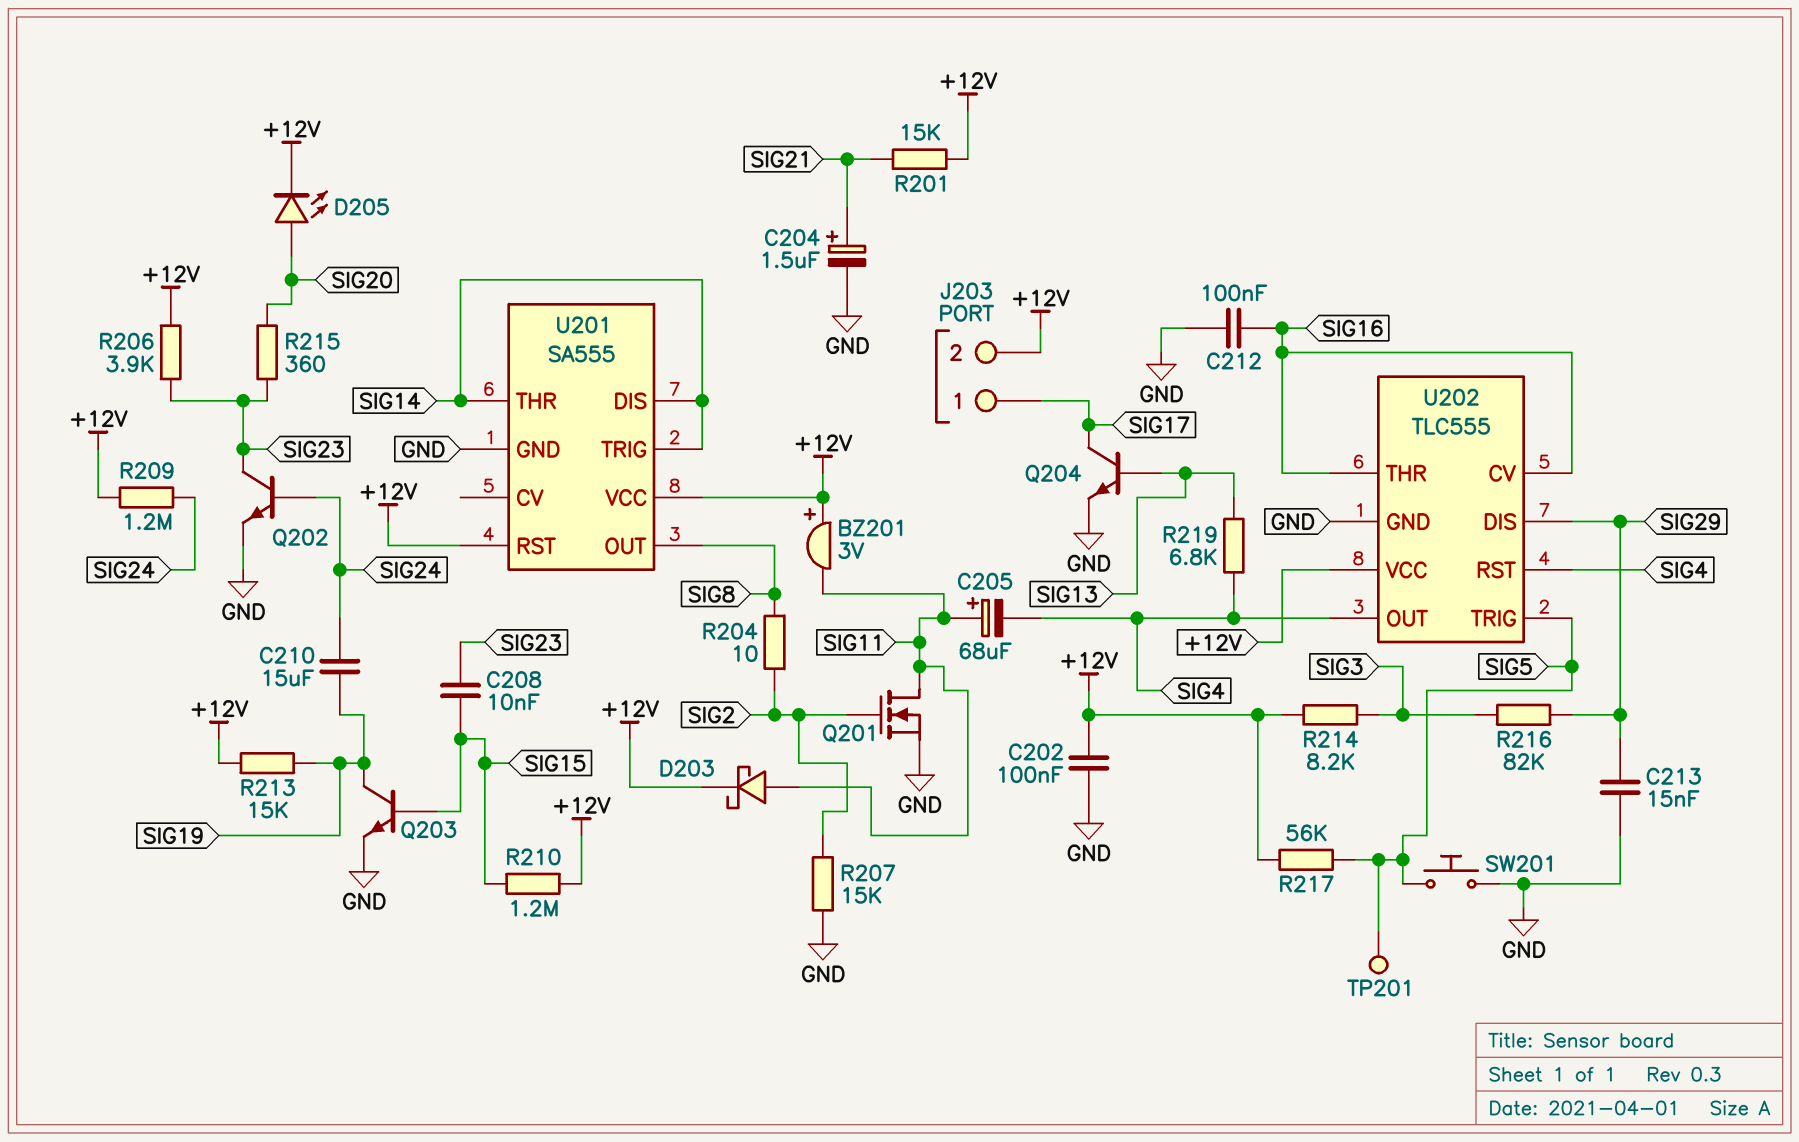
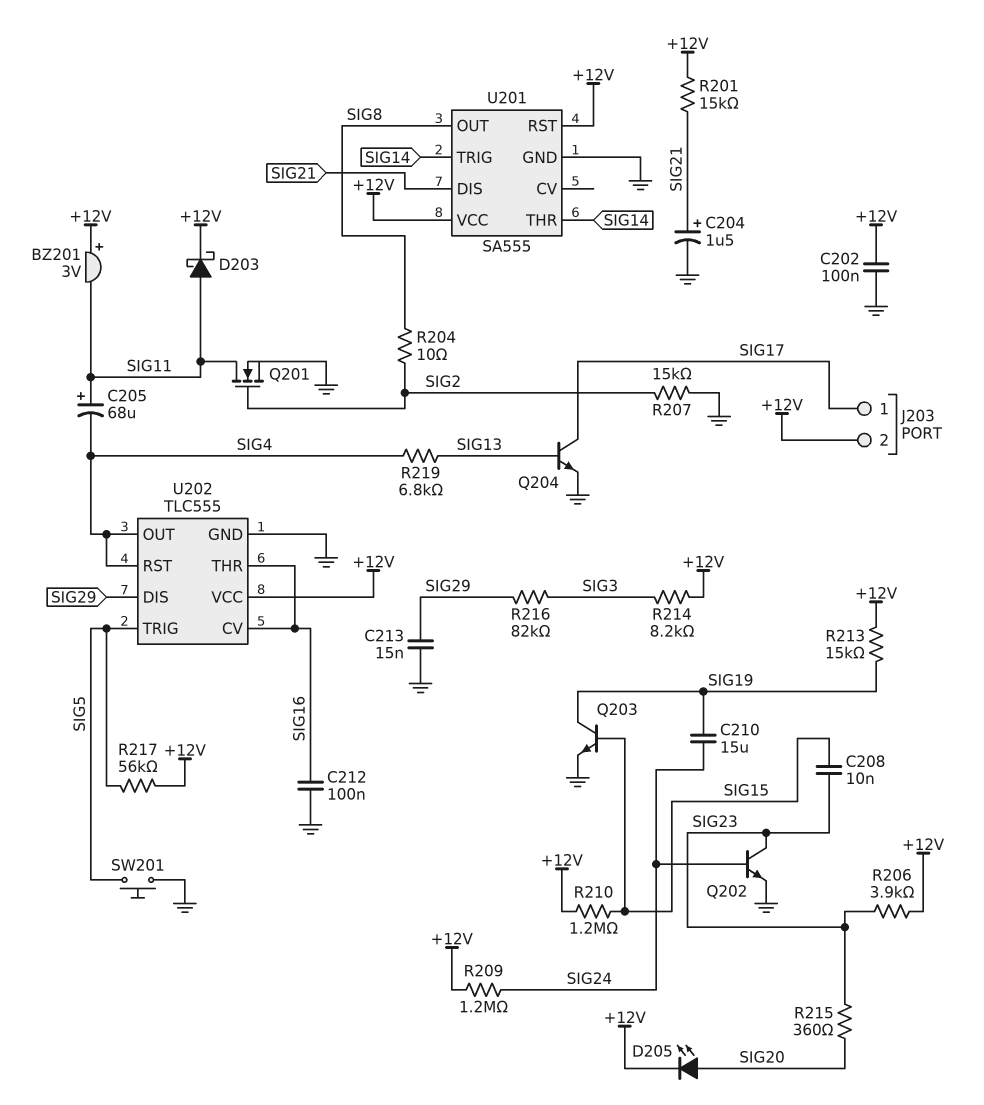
TP201: test point (SIG5) -> none
U201 pin DIS: SIG14 -> SIG21

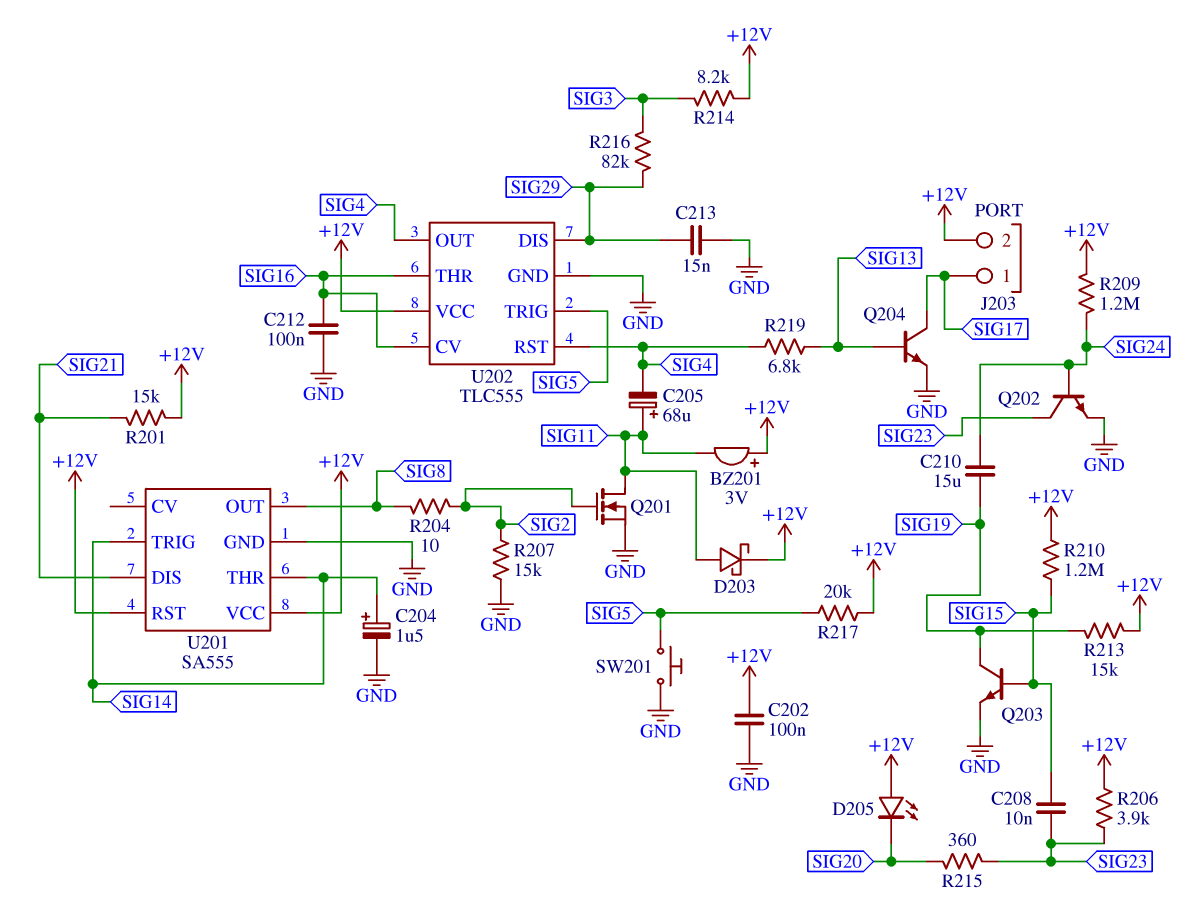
C204: 1.5uF (plus SIG21, minus GND) -> 1.5uF (plus SIG14, minus GND)
D205: LED (A SIG20, K +12V) -> LED (A +12V, K SIG20)
R217: 56k (+12V, SIG5) -> 20k (+12V, SIG5)

